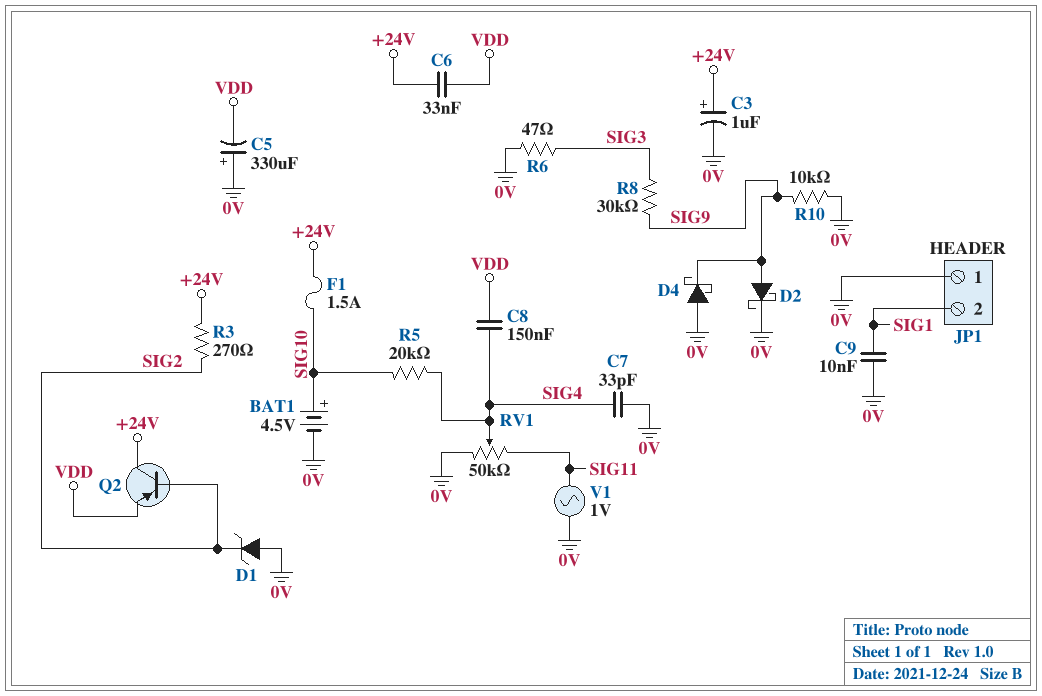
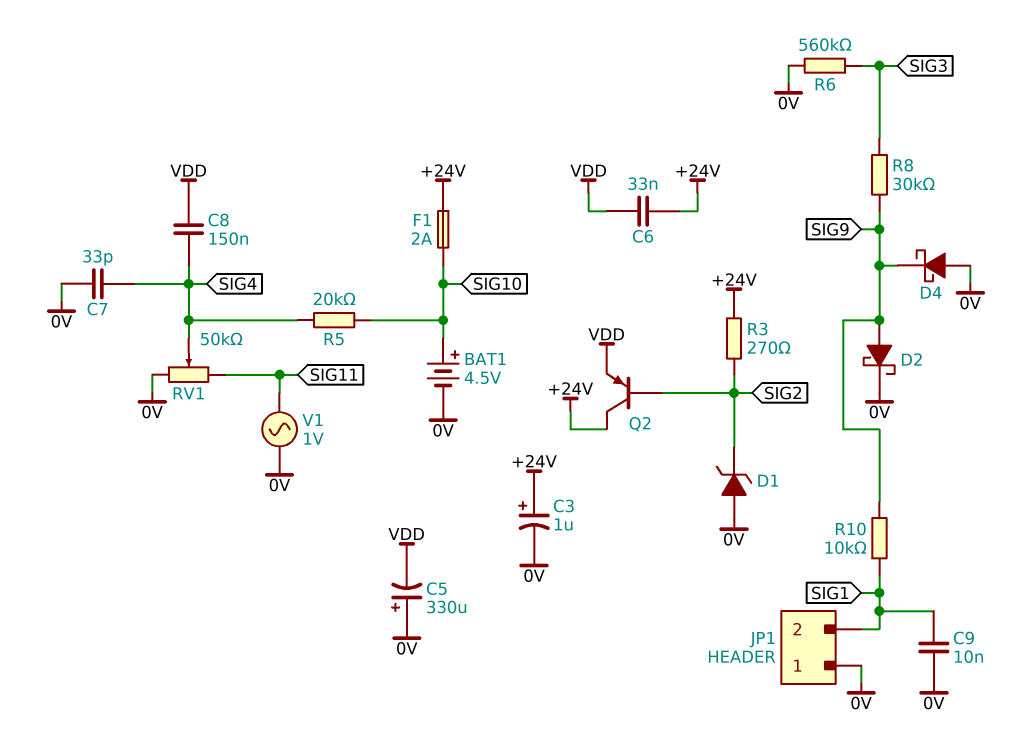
F1: 1.5A (+24V, SIG10) -> 2A (+24V, SIG10)
R6: 47 (0V, SIG3) -> 560k (0V, SIG3)
R10: 10k (0V, SIG9) -> 10k (SIG1, SIG9)

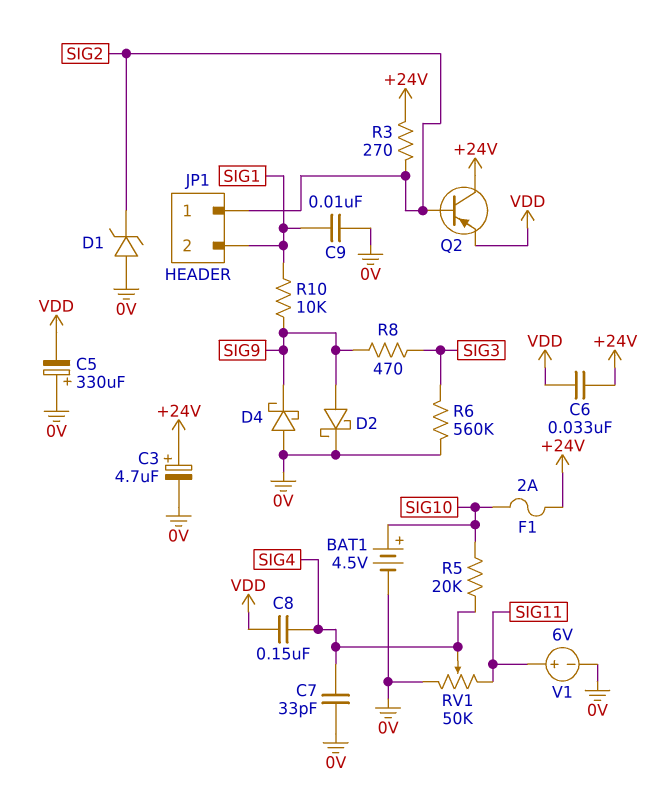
C3: 1uF (plus +24V, minus 0V) -> 4.7uF (plus +24V, minus 0V)
JP1 pin 1: 0V -> SIG2
R8: 30k (SIG3, SIG9) -> 470 (SIG3, SIG9)
V1: AC 1V (0V, SIG11) -> 6V (plus SIG11, minus 0V)

